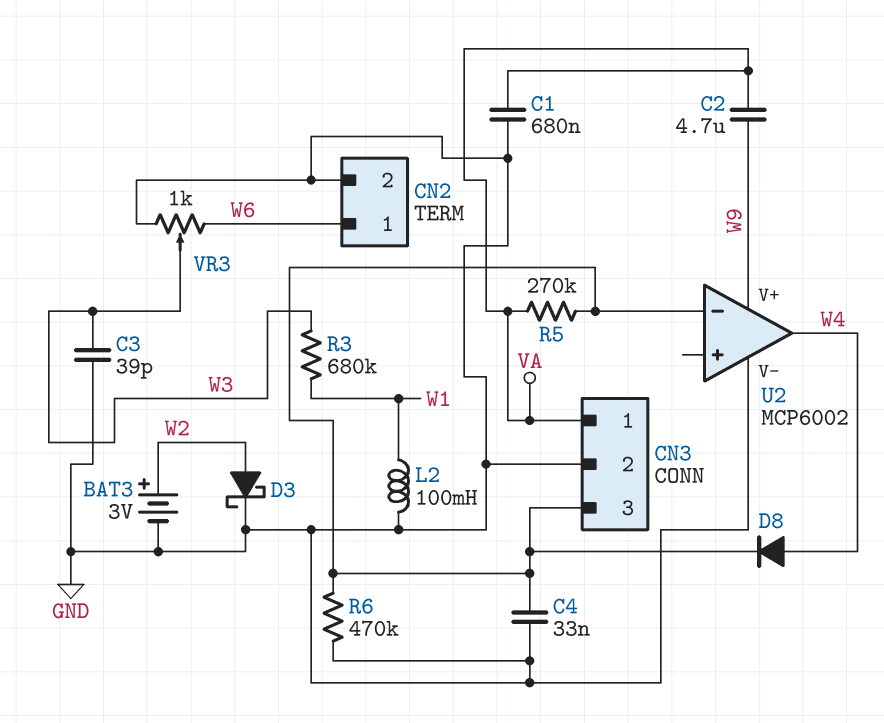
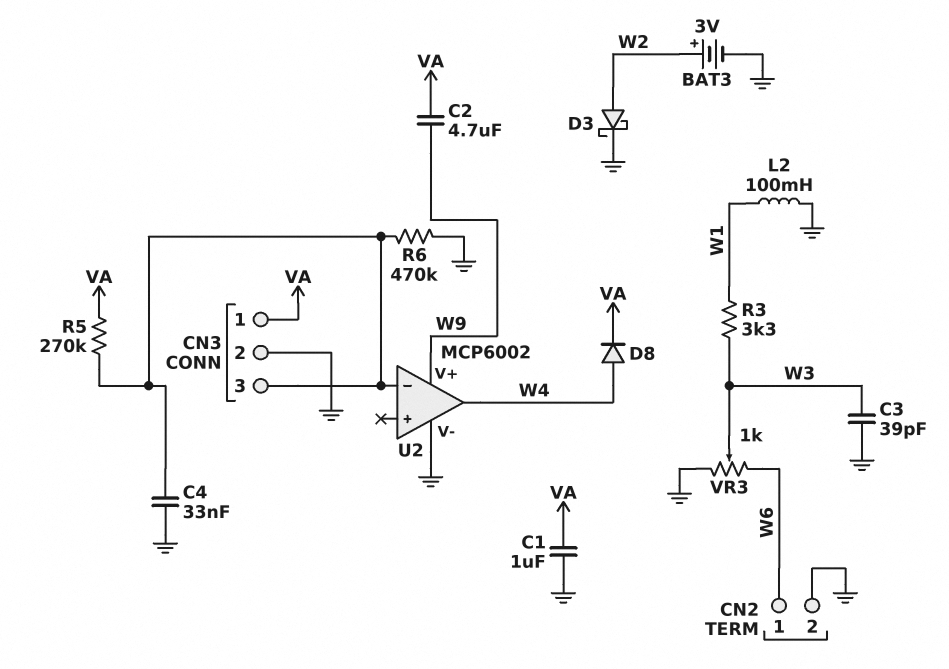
C1: 680nF (GND, VA) -> 1uF (GND, VA)
D8: diode (A W4, K CN3/3) -> diode (A W4, K VA)
R3: 680k (W1, W3) -> 3.3k (W1, W3)

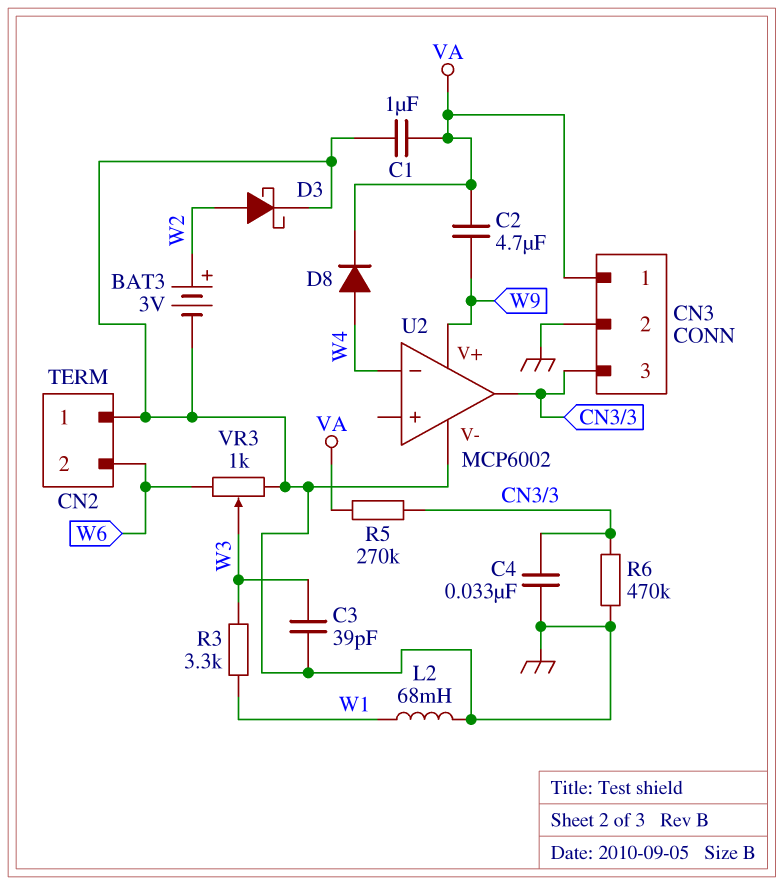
CN2 pin 1: W6 -> GND
CN2 pin 2: GND -> W6
L2: 100mH (GND, W1) -> 68mH (GND, W1)
U2 pin in-: CN3/3 -> W4
U2 pin out: W4 -> CN3/3

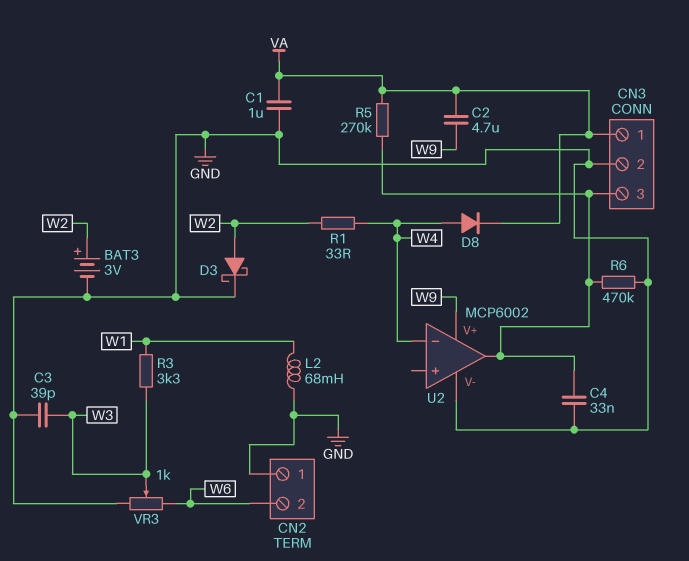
R1: none -> 33 (W2, W4)

